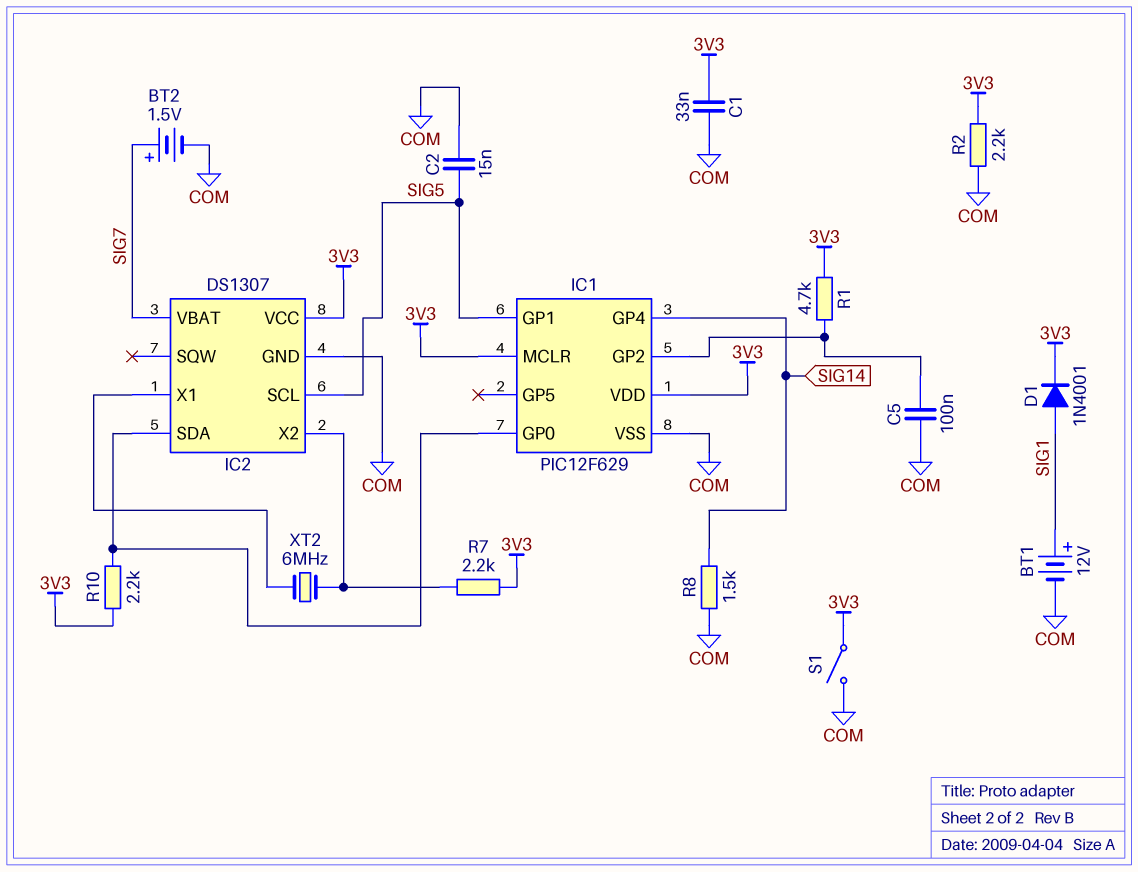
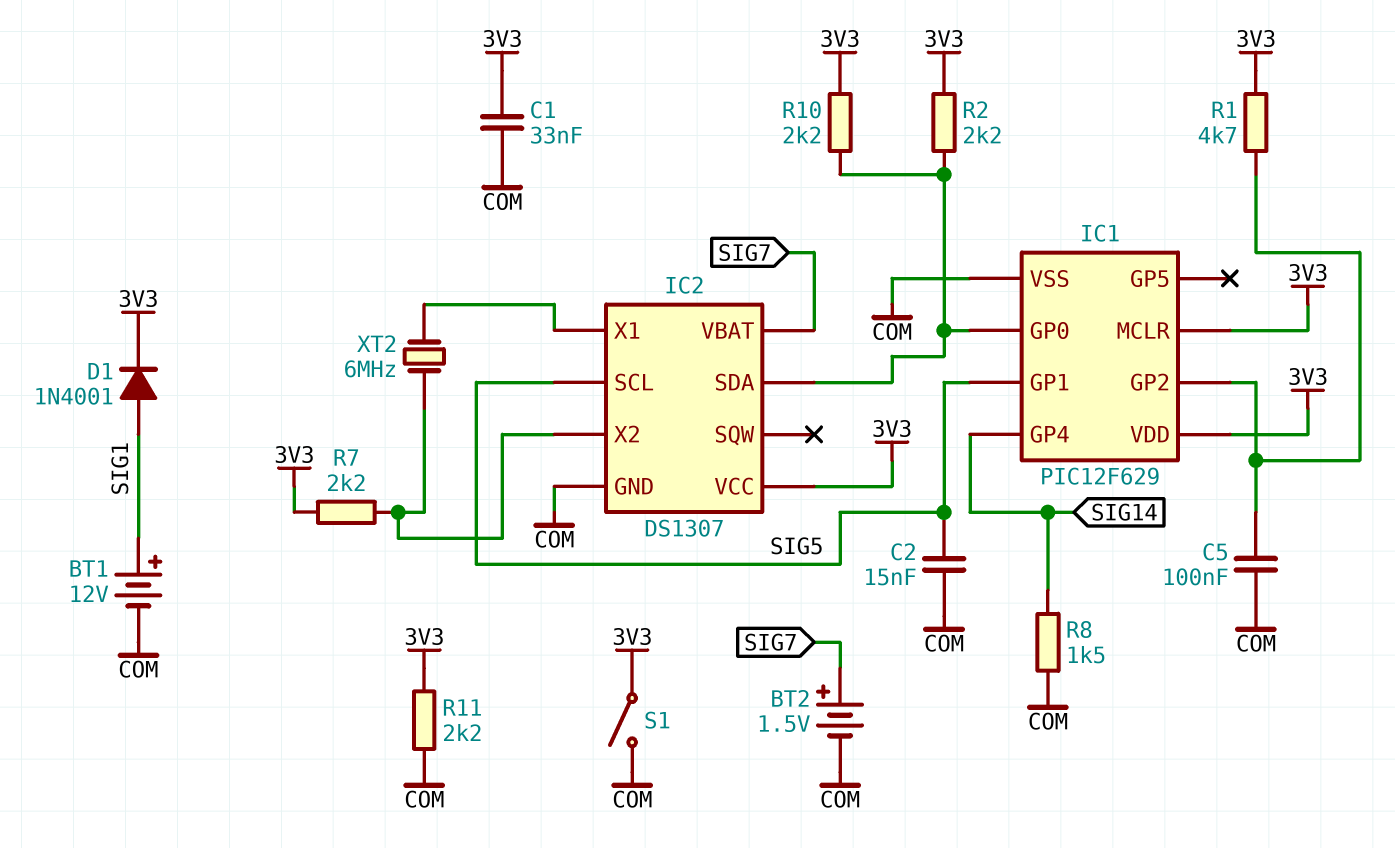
R2: 2.2k (3V3, COM) -> 2.2k (3V3, IC1/GP0)
R11: none -> 2.2k (3V3, COM)

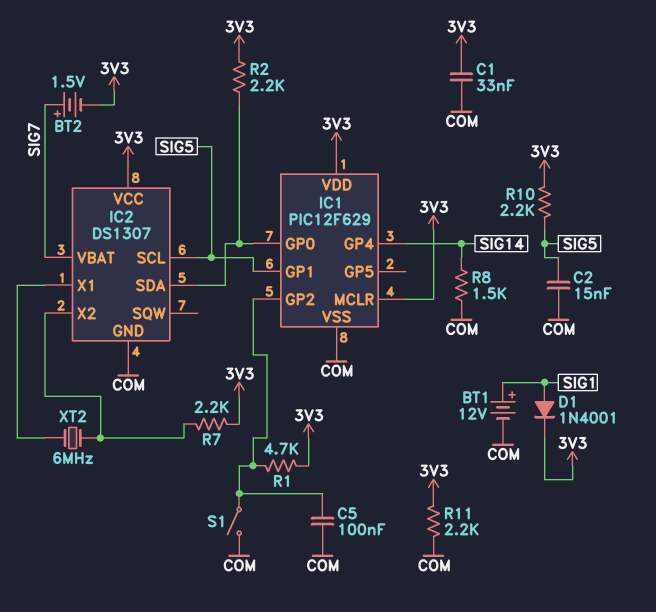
BT2: 1.5V (plus SIG7, minus COM) -> 1.5V (plus SIG7, minus 3V3)
R10: 2.2k (3V3, IC1/GP0) -> 2.2k (3V3, SIG5)
S1: switch (3V3, COM) -> switch (COM, IC1/GP2)

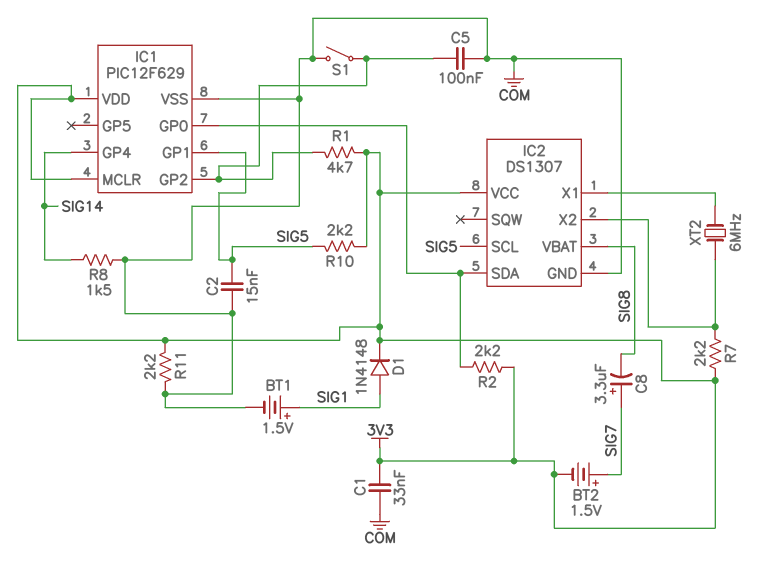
BT1: 12V (plus SIG1, minus COM) -> 1.5V (plus SIG1, minus COM)
C8: none -> 3.3uF (plus SIG7, minus SIG8)
D1: diode 1N4001 (A SIG1, K 3V3) -> diode 1N4148 (A SIG1, K 3V3)
IC2 pin VBAT: SIG7 -> SIG8

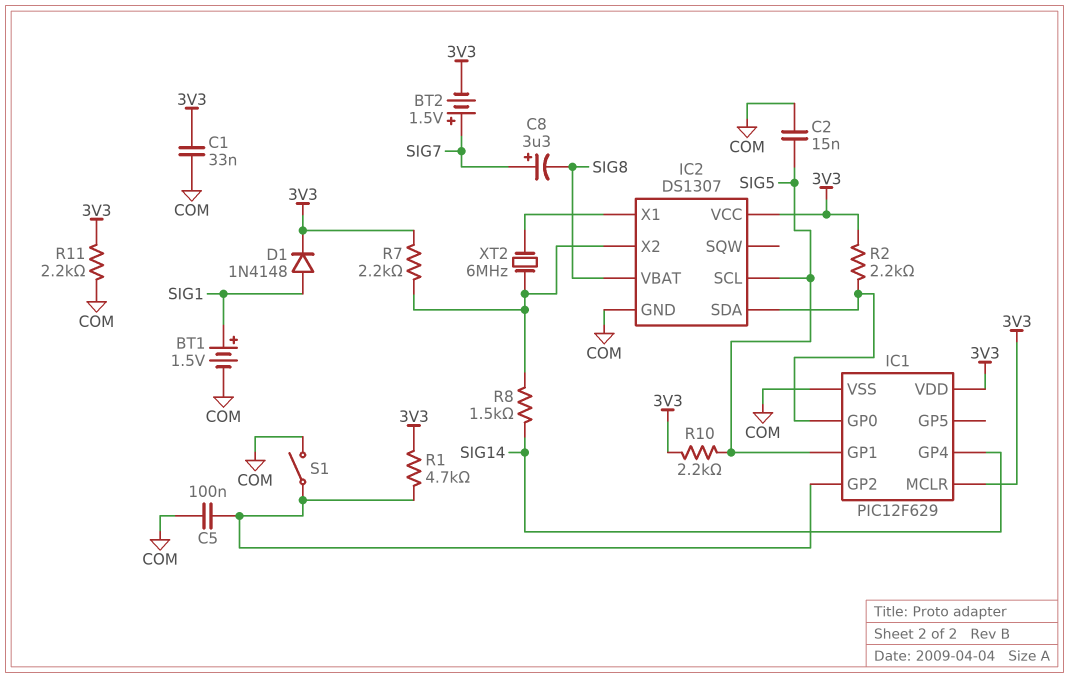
R8: 1.5k (COM, SIG14) -> 1.5k (IC2/X2, SIG14)

